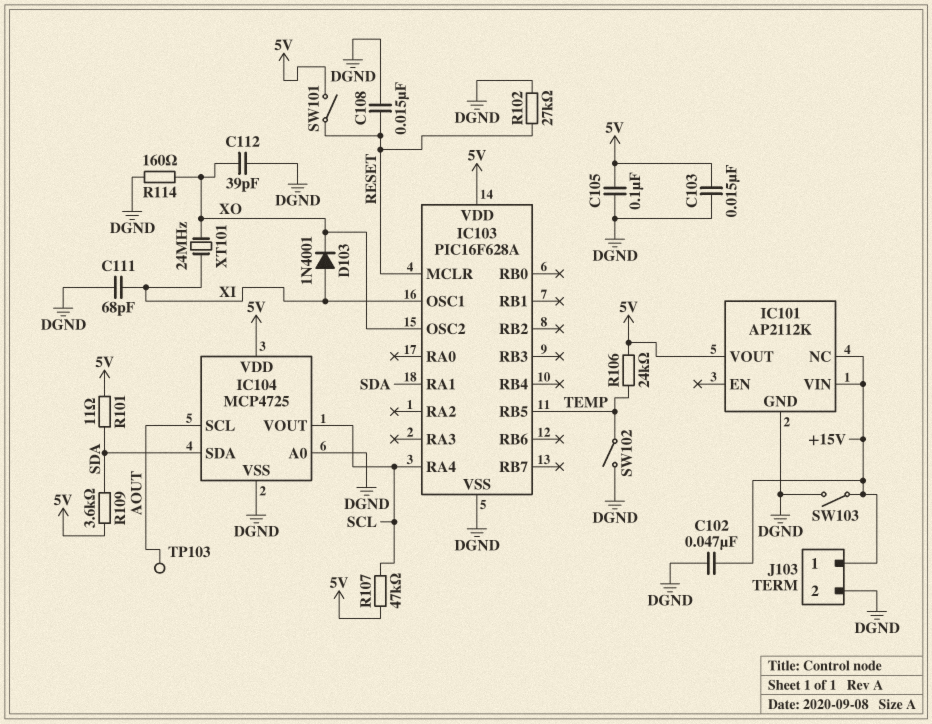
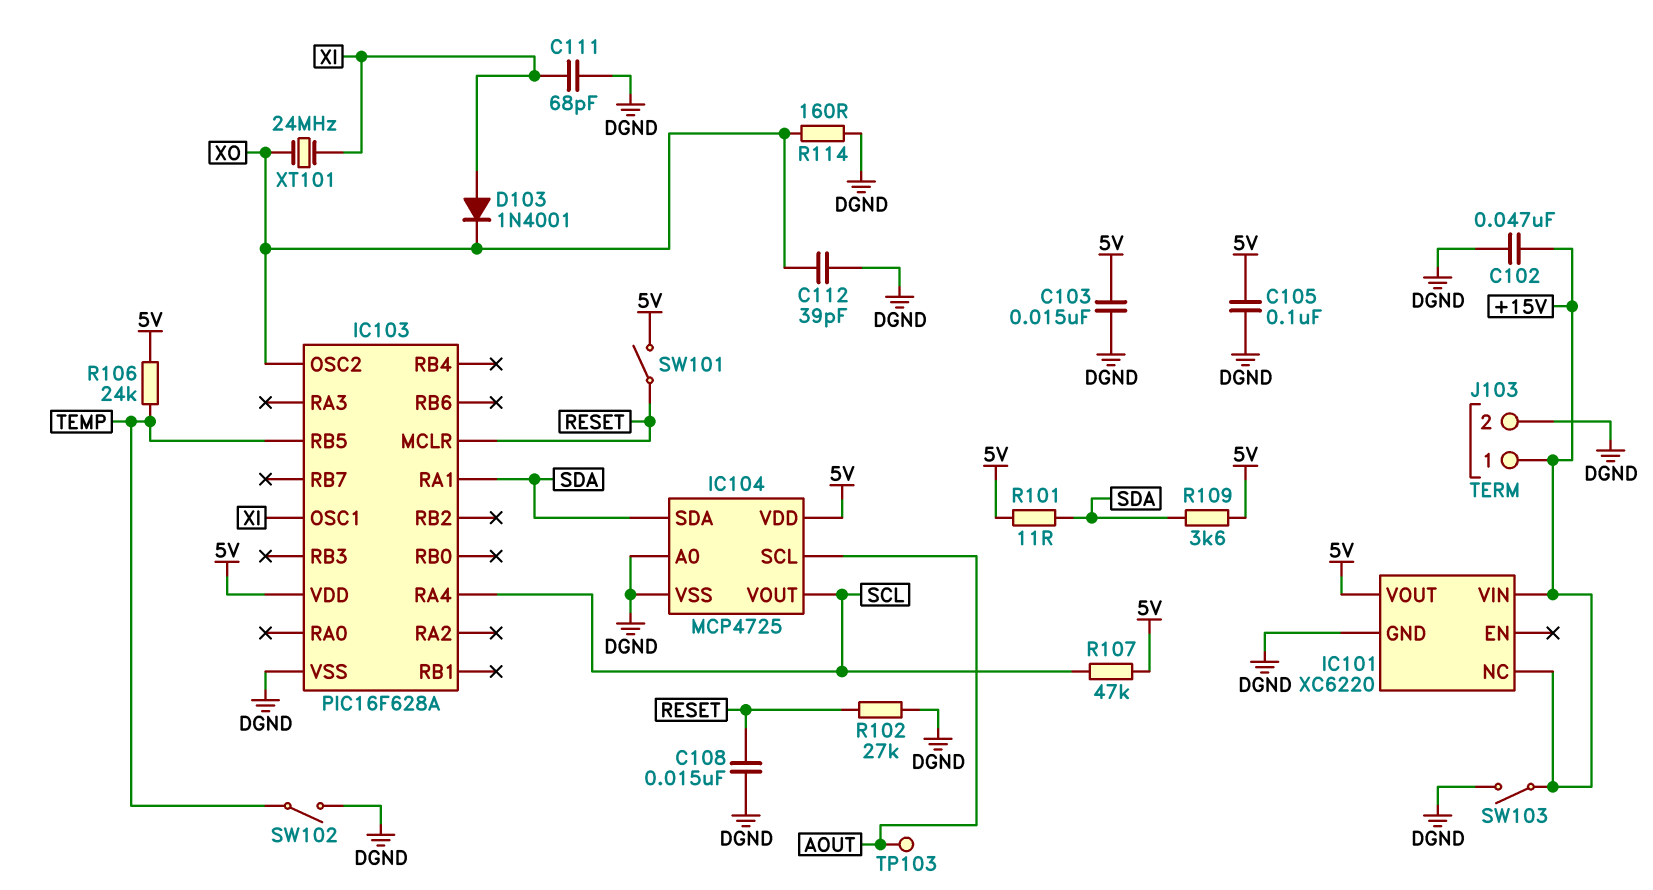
IC101: AP2112K -> XC6220

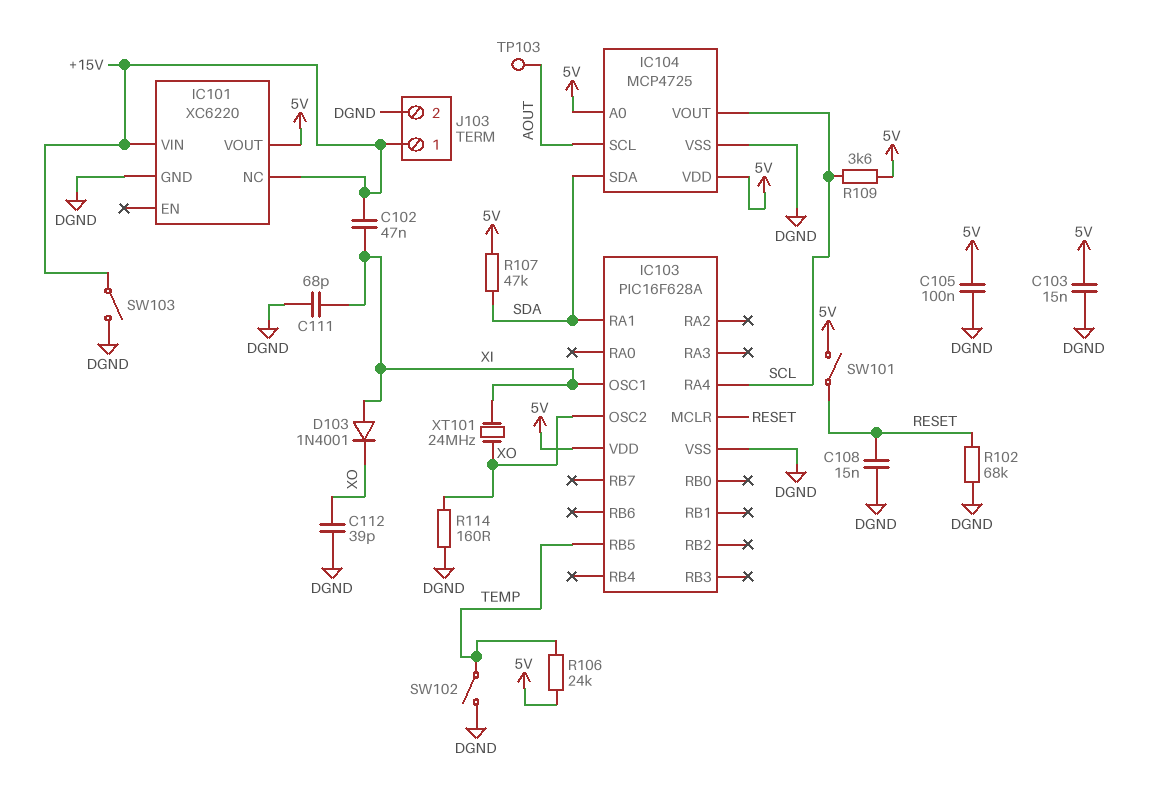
C102: 47nF (+15V, DGND) -> 47nF (+15V, XI)
IC104 pin A0: DGND -> 5V
R101: 11 (5V, SDA) -> none
R102: 27k (DGND, RESET) -> 68k (DGND, RESET)
R107: 47k (5V, SCL) -> 47k (5V, SDA)
R109: 3.6k (5V, SDA) -> 3.6k (5V, SCL)

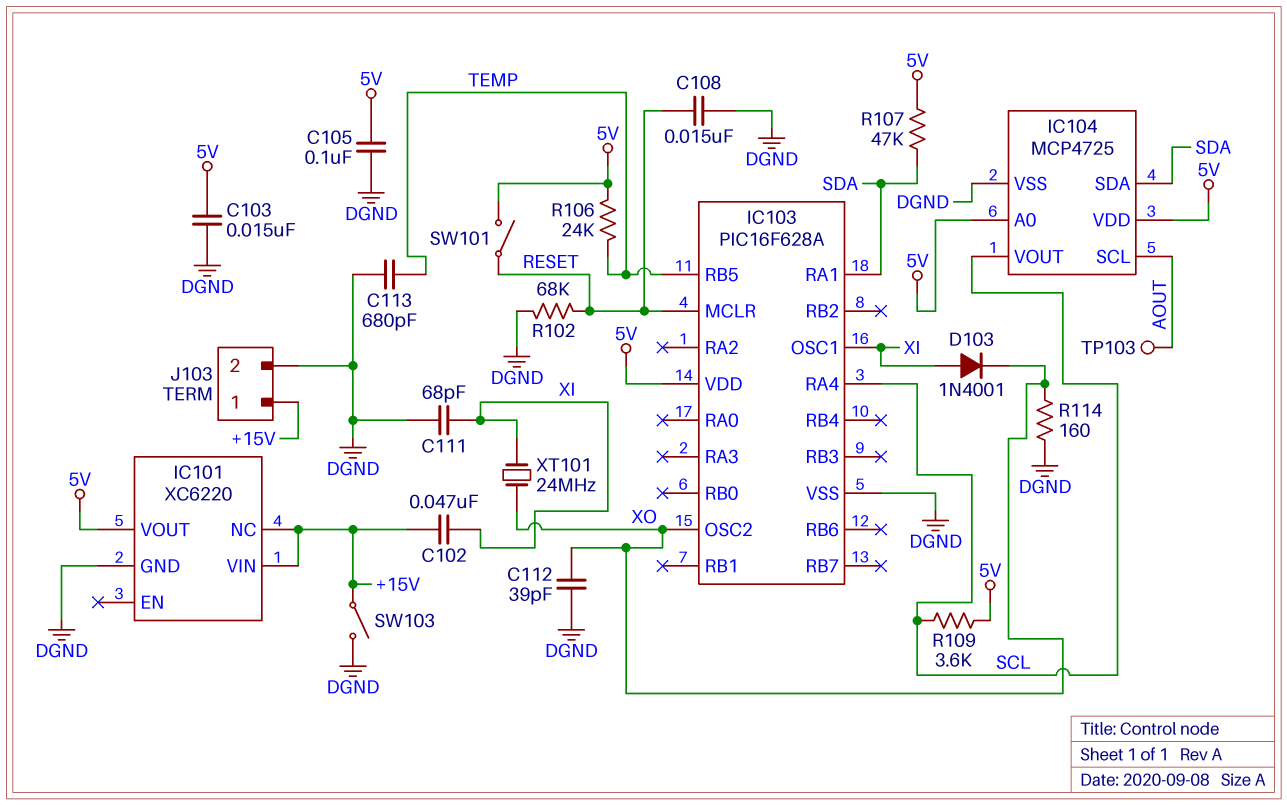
C113: none -> 680pF (DGND, TEMP)
SW102: switch (DGND, TEMP) -> none

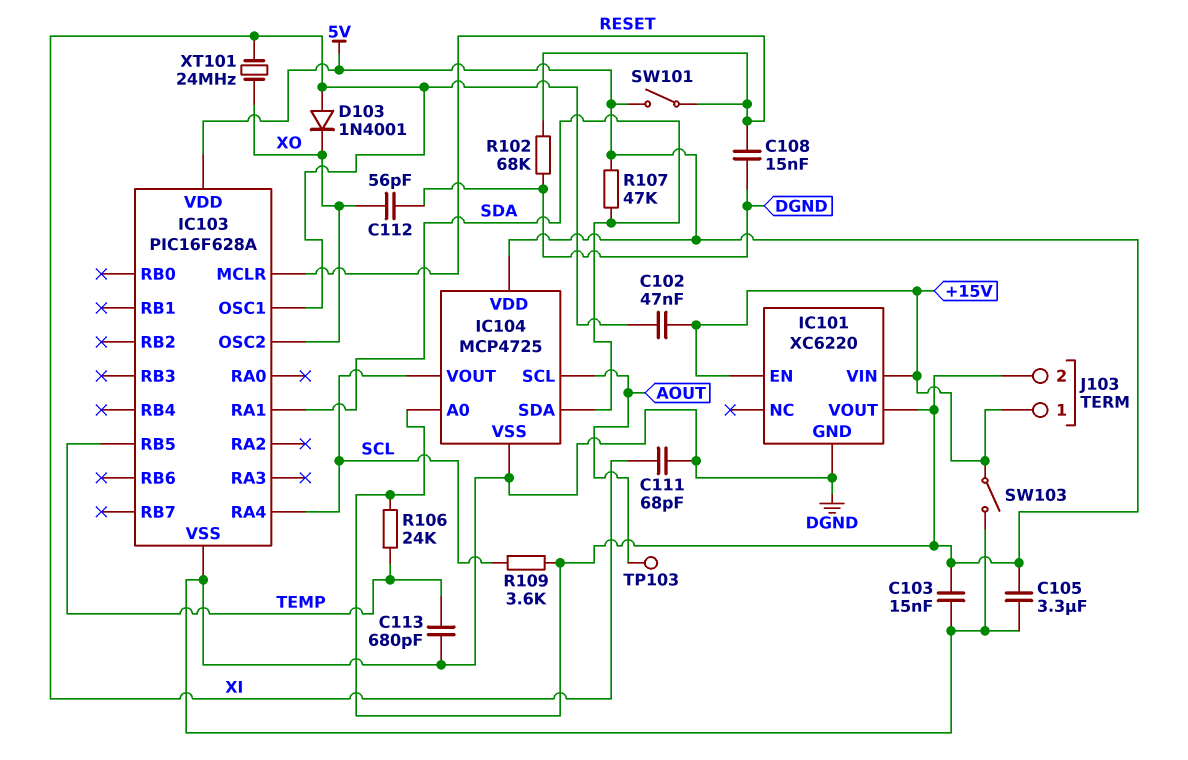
C105: 100nF (5V, DGND) -> 3.3uF (5V, DGND)
C112: 39pF (DGND, XO) -> 56pF (DGND, XO)
IC101 pin EN: none -> +15V
IC101 pin NC: +15V -> none
J103 pin 2: DGND -> 5V
R114: 160 (DGND, XO) -> none

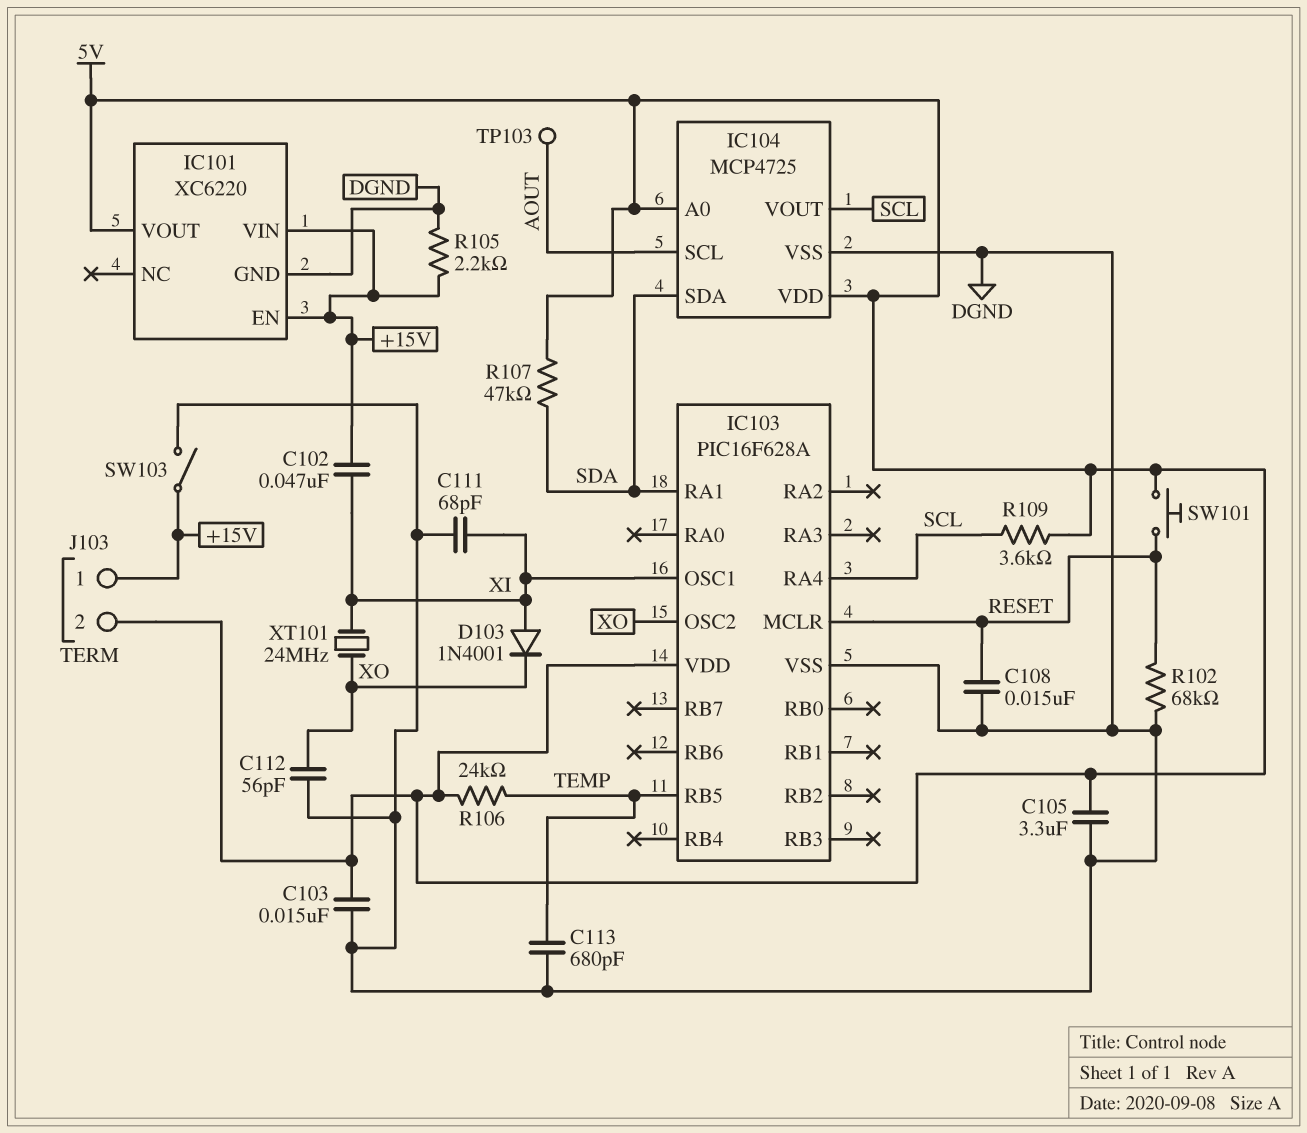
R105: none -> 2.2k (+15V, DGND)
SW101: switch (5V, RESET) -> button (5V, RESET)

